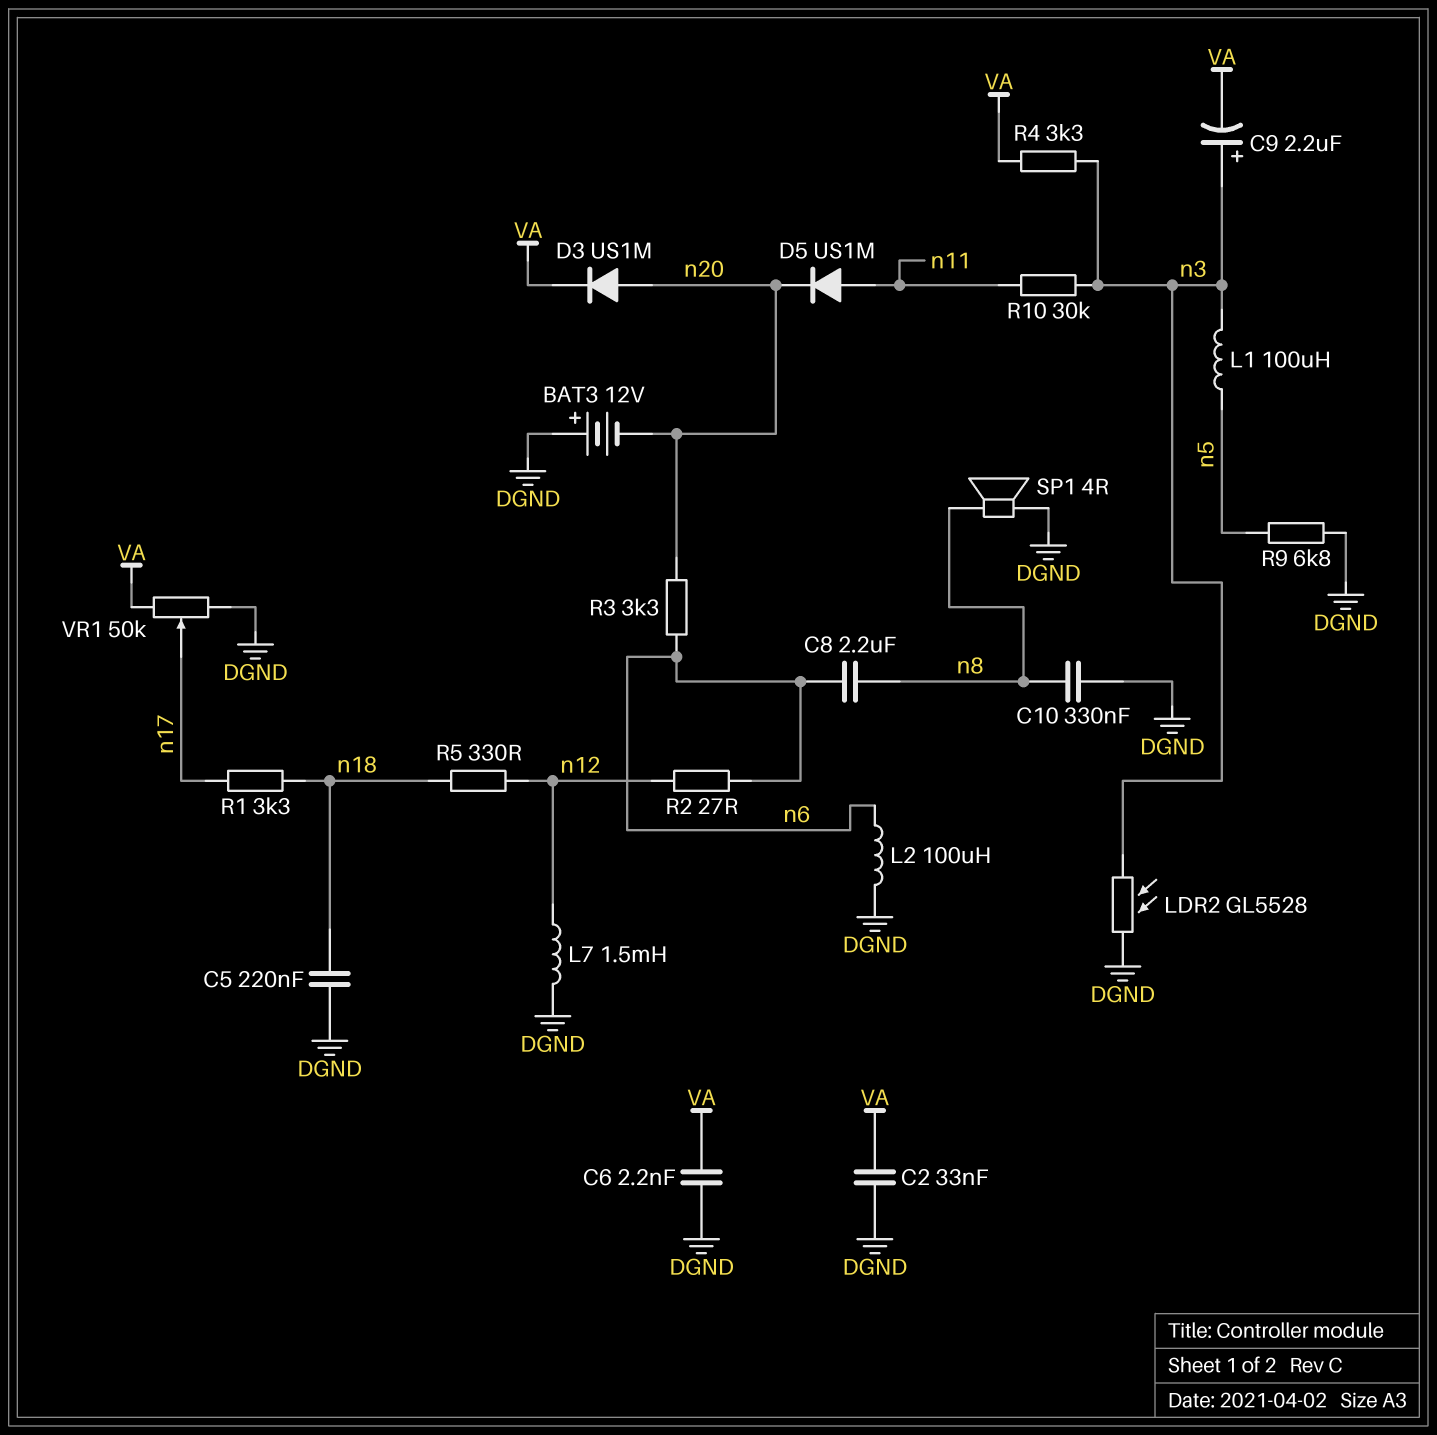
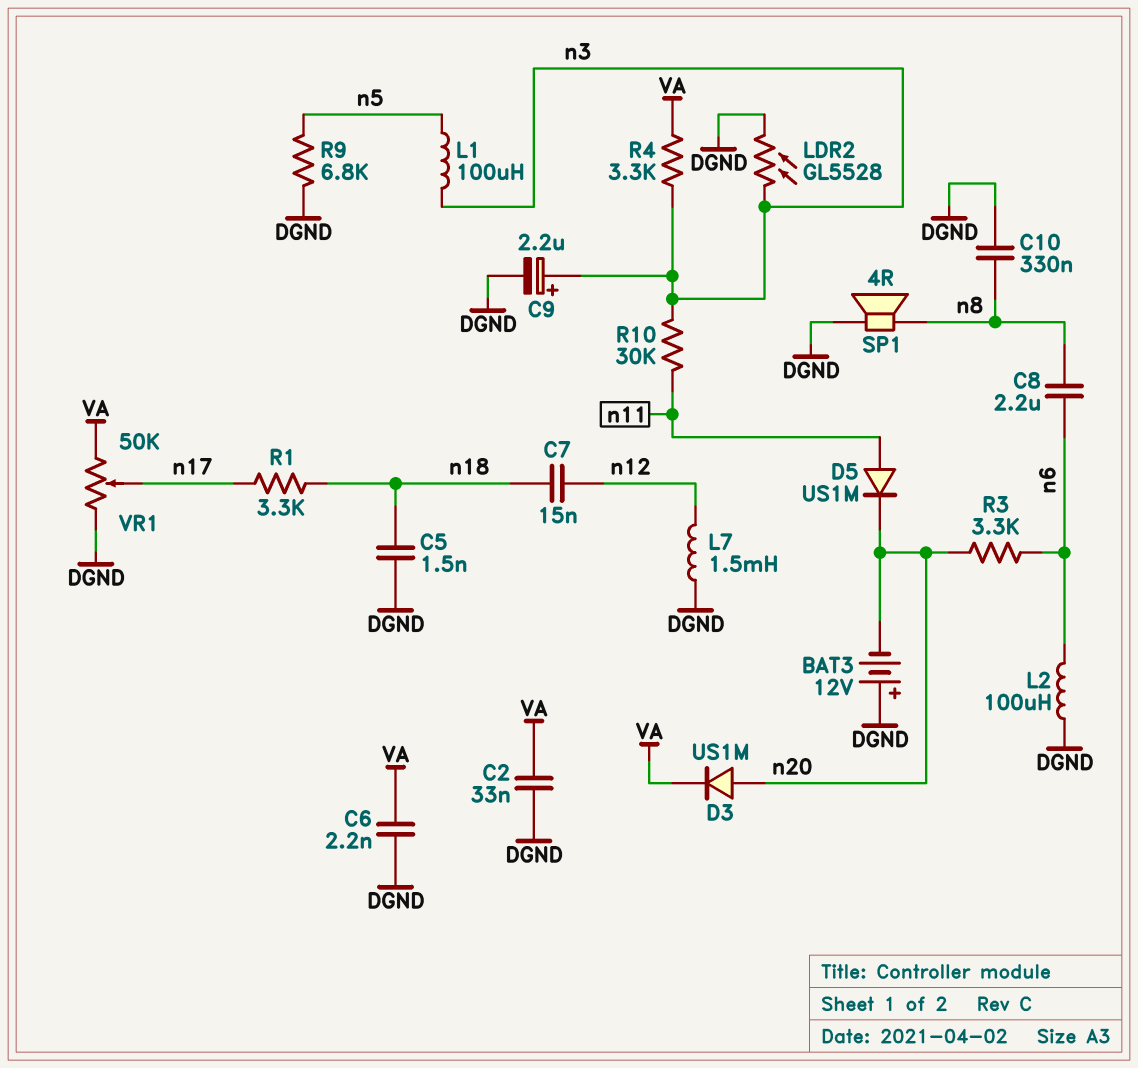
C5: 220nF (DGND, n18) -> 1.5nF (DGND, n18)
C7: none -> 15nF (n12, n18)
C9: 2.2uF (plus n3, minus VA) -> 2.2uF (plus n3, minus DGND)
R2: 27 (n6, n12) -> none
R5: 330 (n12, n18) -> none

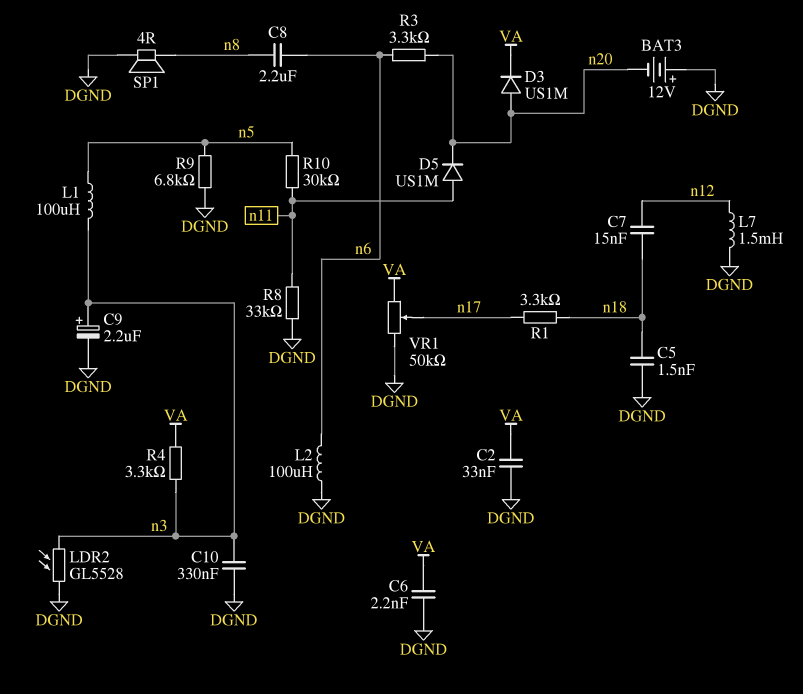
C10: 330nF (DGND, n8) -> 330nF (DGND, n3)
R8: none -> 33k (DGND, n11)
R10: 30k (n3, n11) -> 30k (n5, n11)

